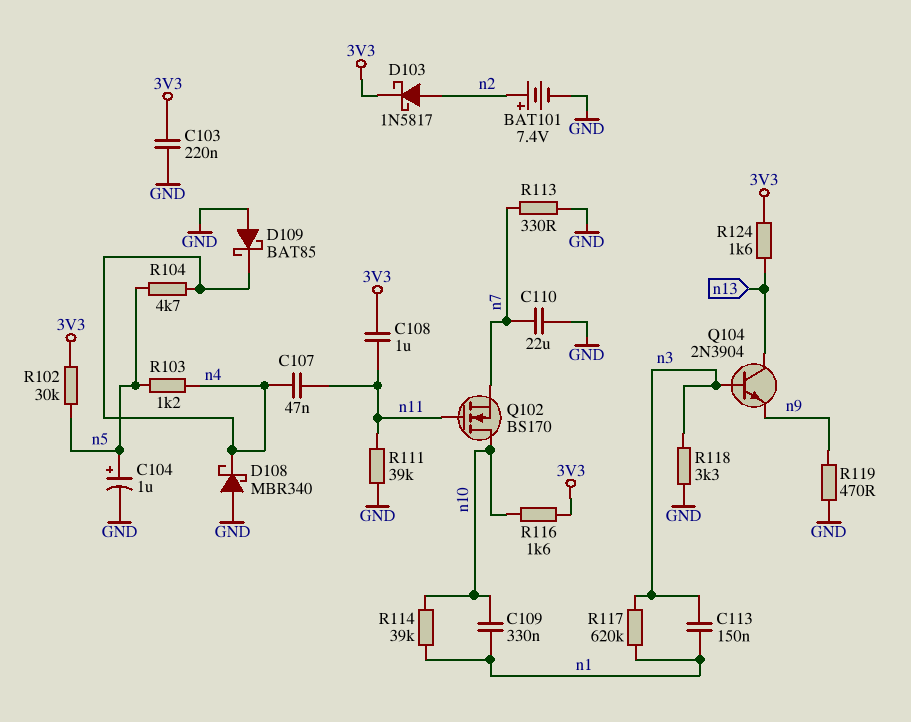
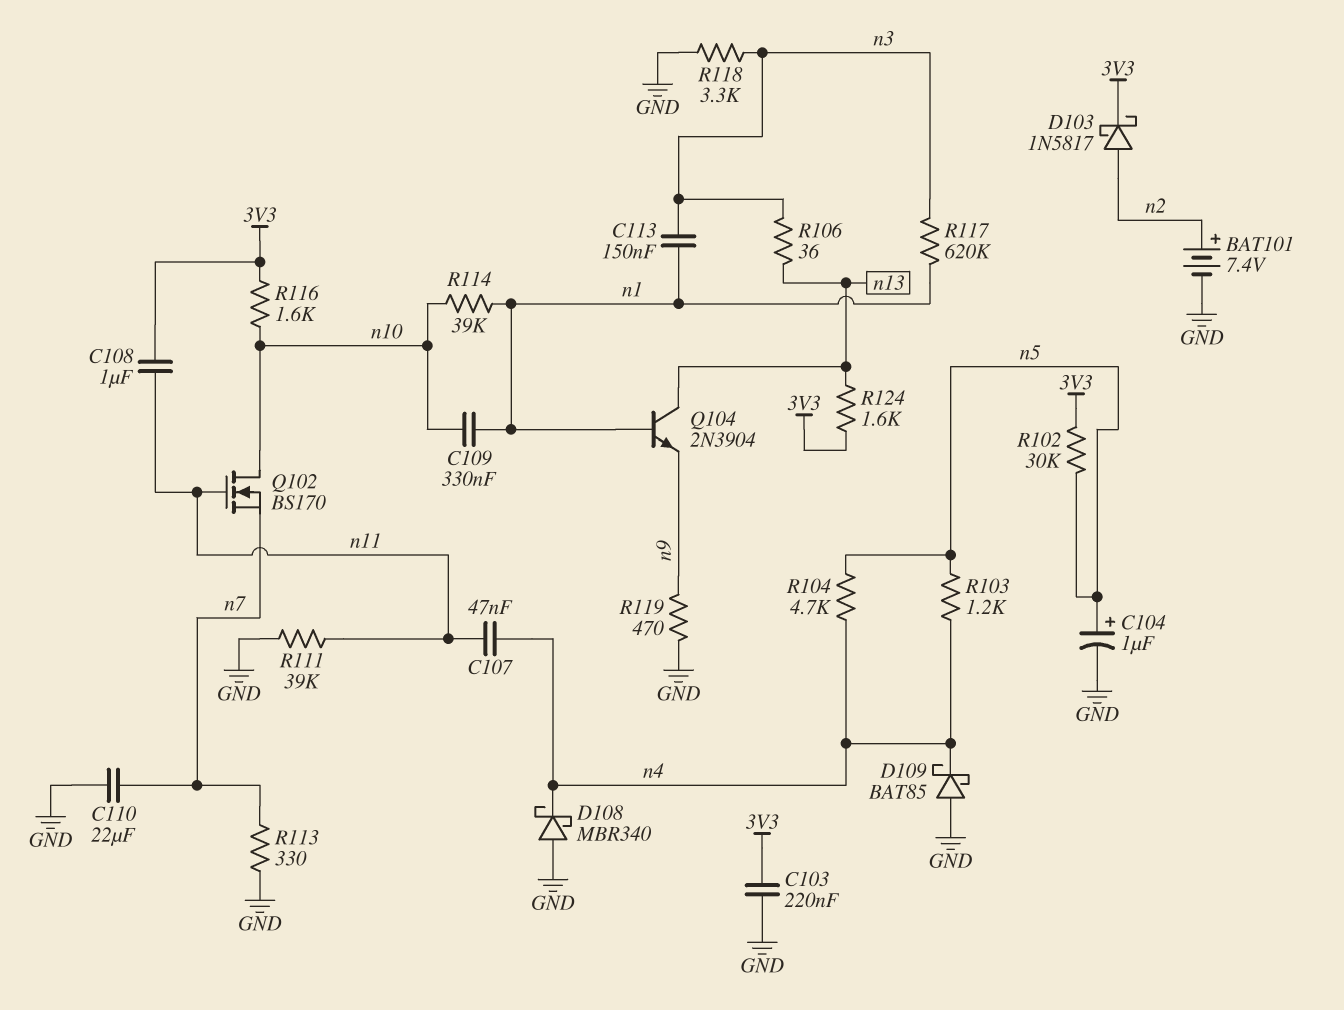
Q104: NPN 2N3904 (B n3, C n13, E n9) -> NPN 2N3904 (B n1, C n13, E n9)
R106: none -> 36 (n3, n13)

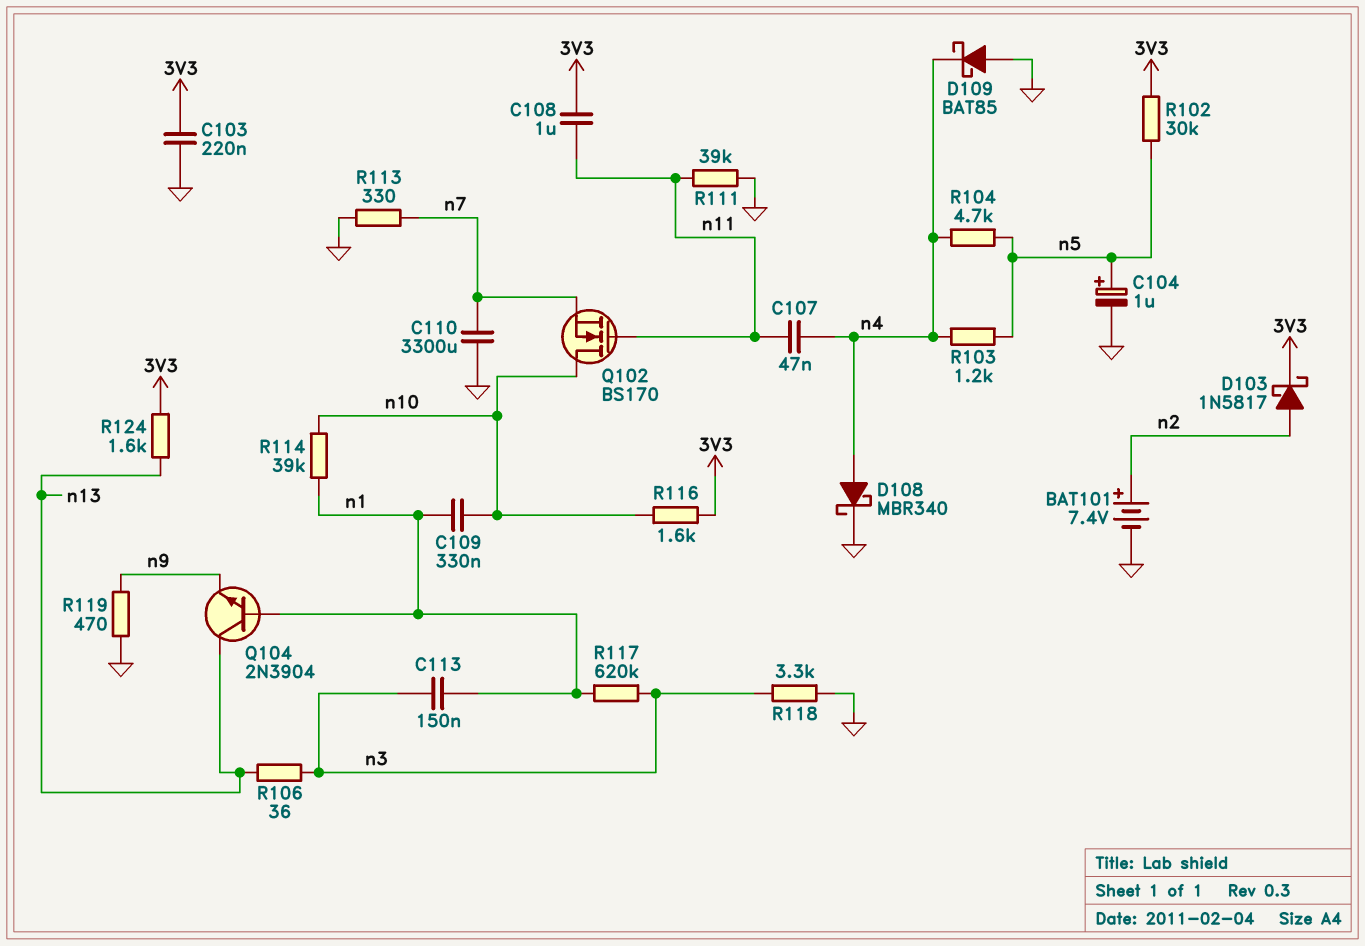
C110: 22uF (GND, n7) -> 3300uF (GND, n7)
D108: schottky MBR340 (A GND, K n4) -> schottky MBR340 (A n4, K GND)

